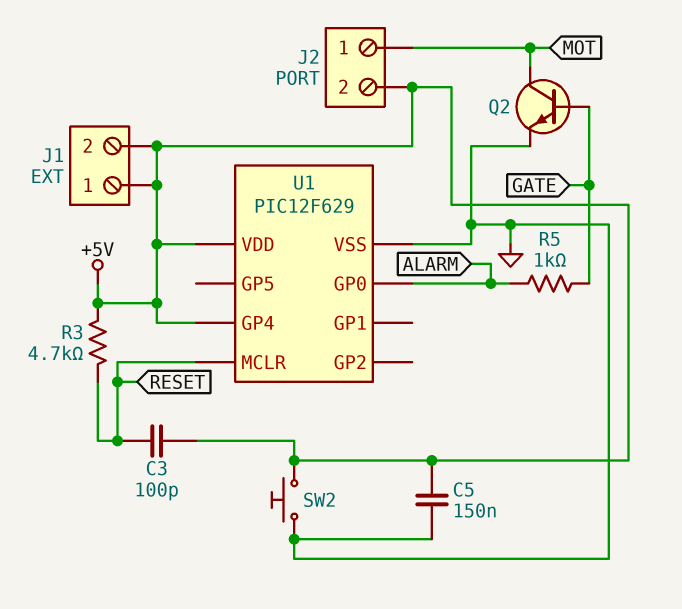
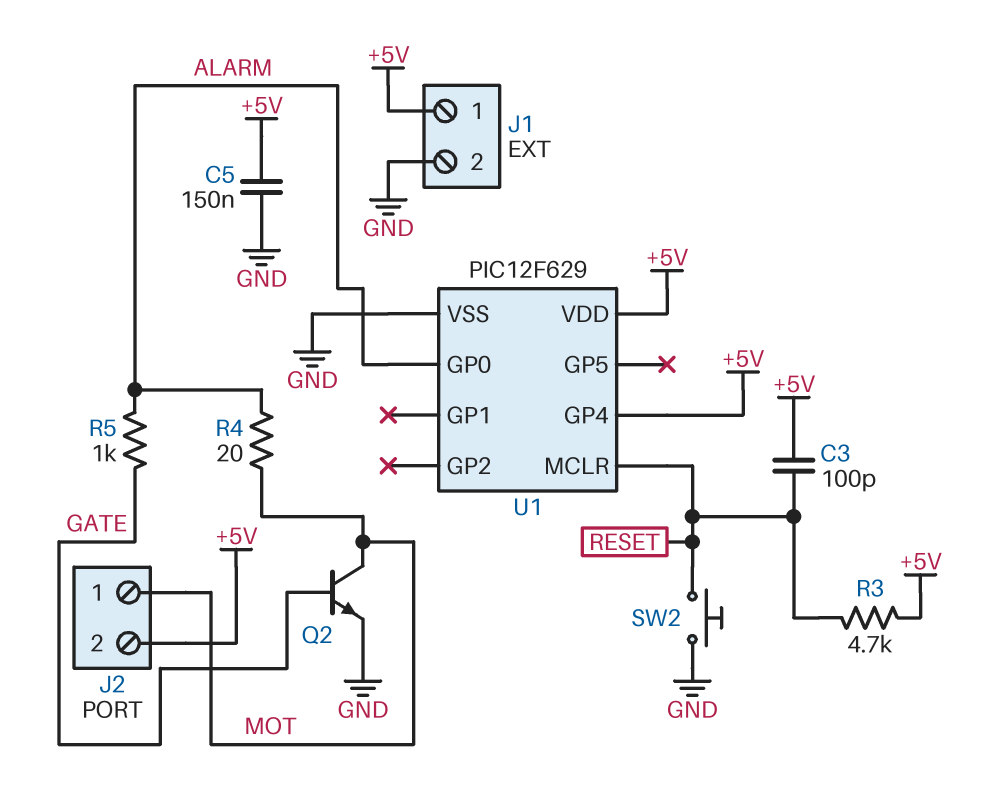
J1 pin 2: +5V -> GND
R4: none -> 20 (ALARM, MOT)
SW2: button (+5V, GND) -> button (GND, RESET)

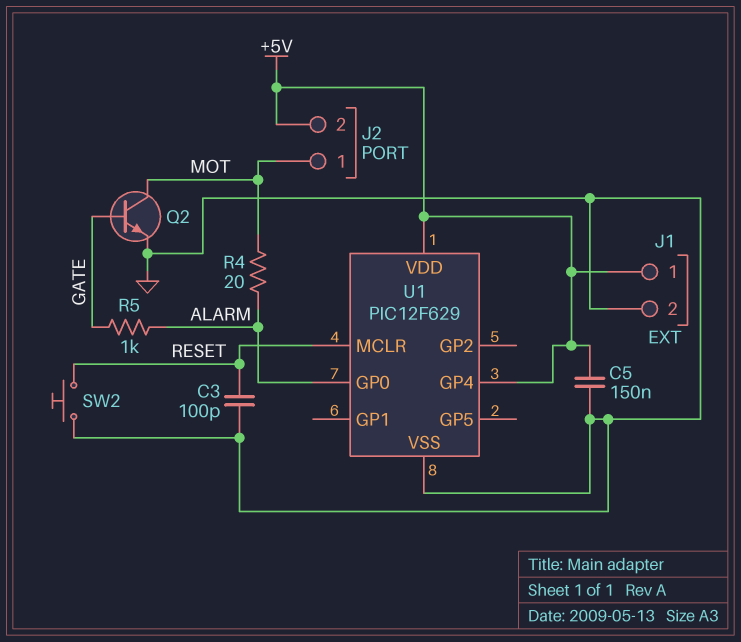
C3: 100pF (+5V, RESET) -> 100pF (GND, RESET)
R3: 4.7k (+5V, RESET) -> none

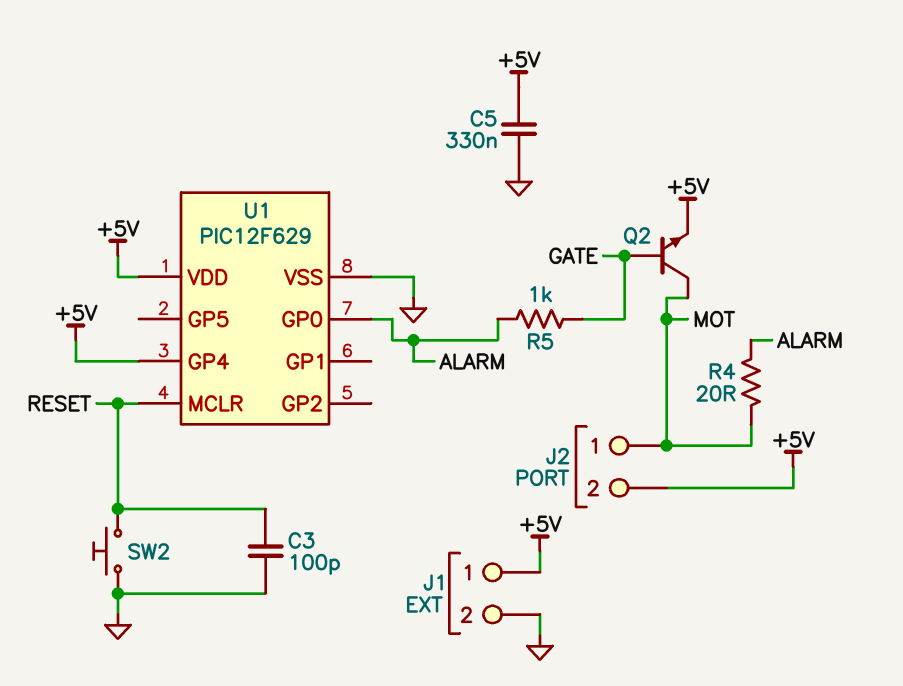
C5: 150nF (+5V, GND) -> 330nF (+5V, GND)
Q2: NPN (B GATE, C MOT, E GND) -> NPN (B GATE, C MOT, E +5V)

